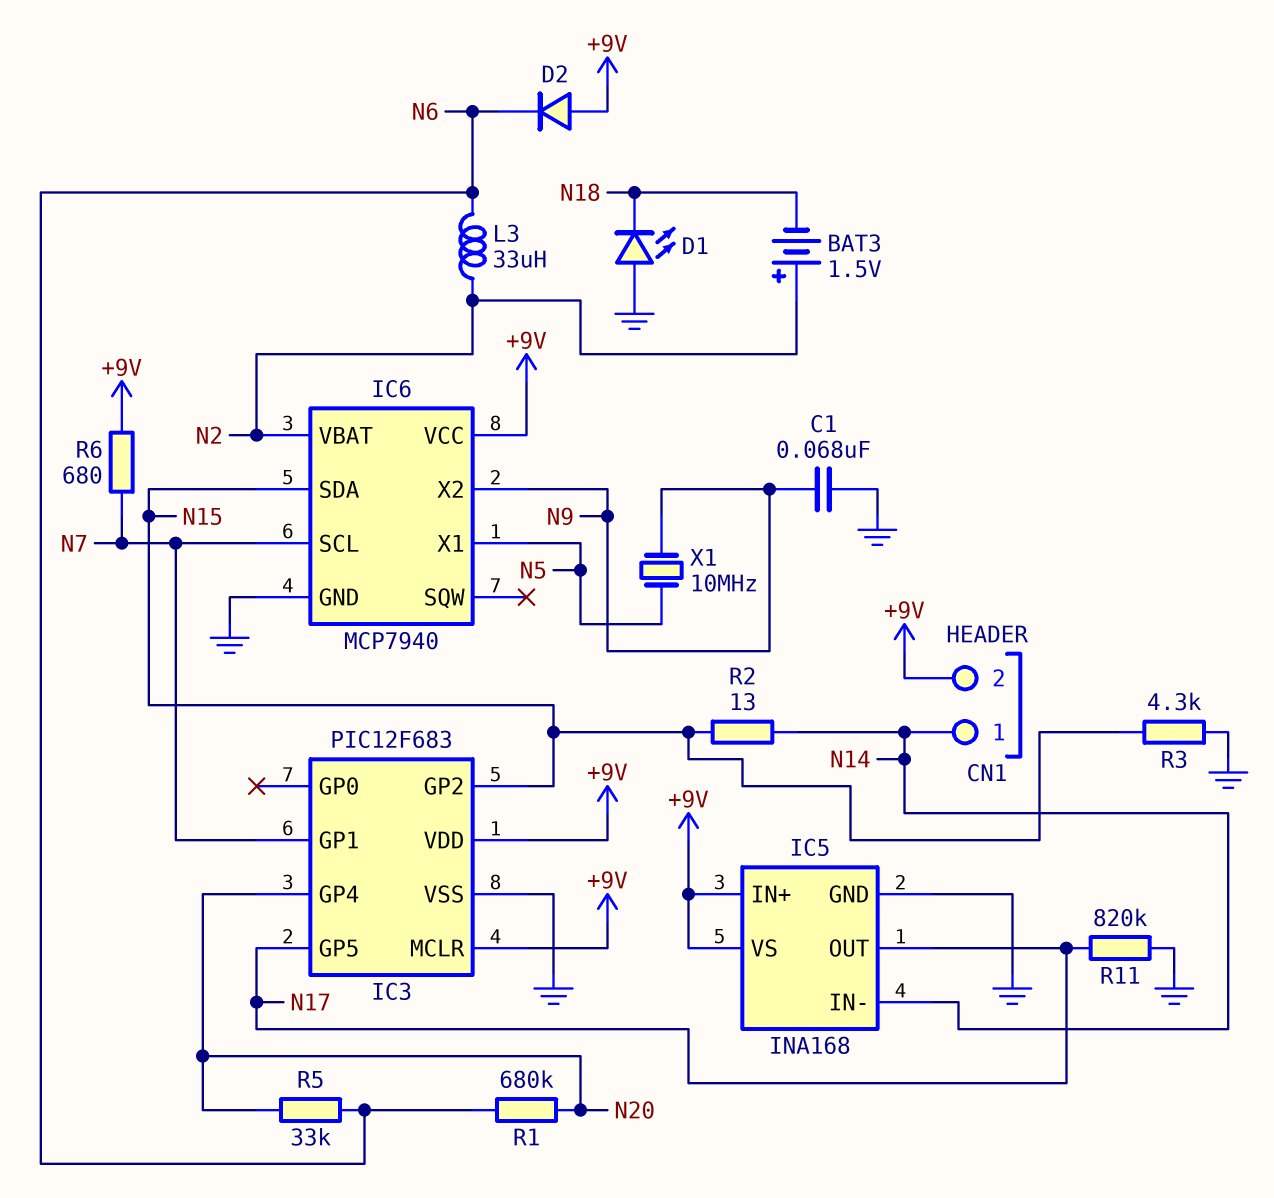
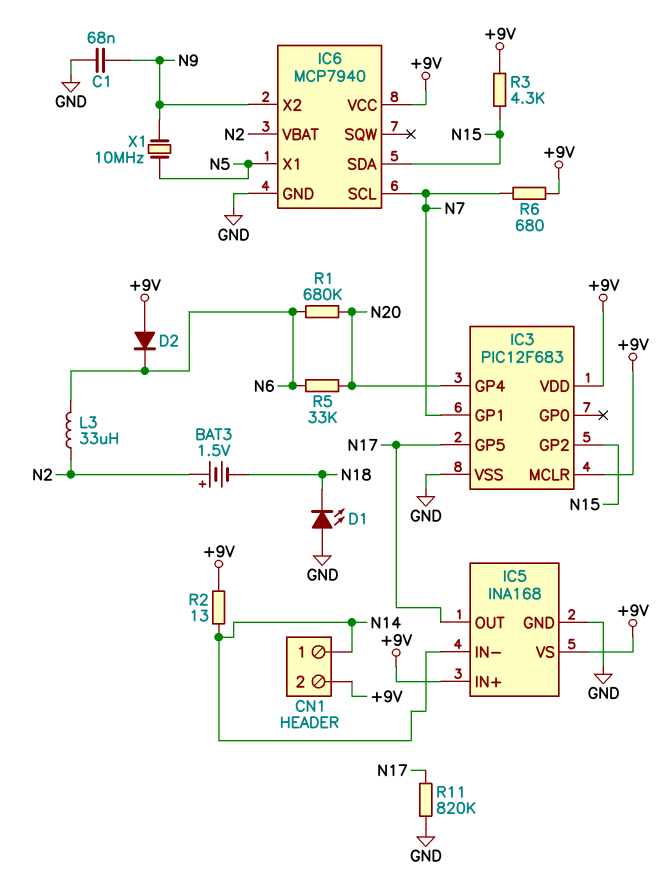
R2: 13 (N14, N15) -> 13 (+9V, N14)
R3: 4.3k (GND, N15) -> 4.3k (+9V, N15)

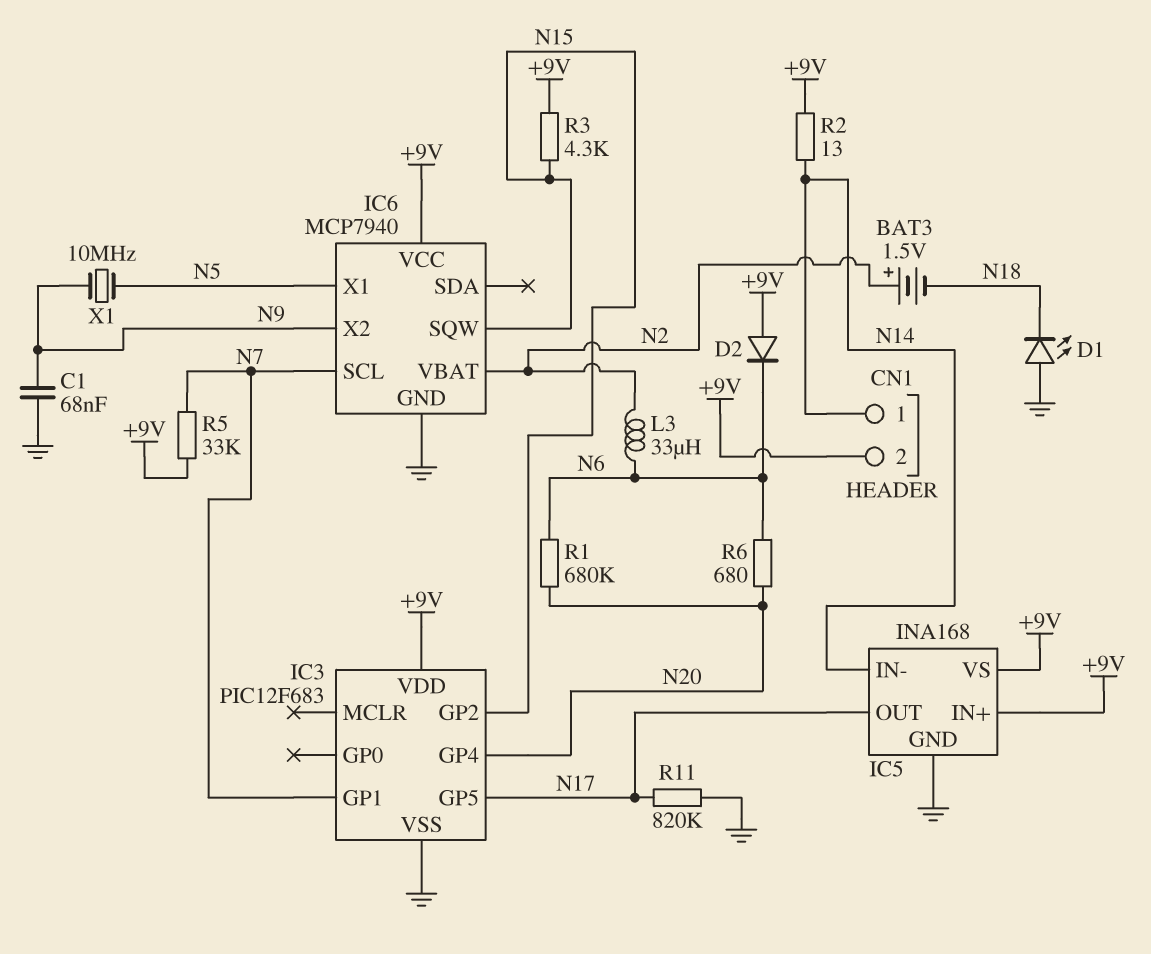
IC3 pin MCLR: +9V -> none
IC6 pin SDA: N15 -> none
IC6 pin SQW: none -> N15
R5: 33k (N6, N20) -> 33k (+9V, N7)
R6: 680 (+9V, N7) -> 680 (N6, N20)

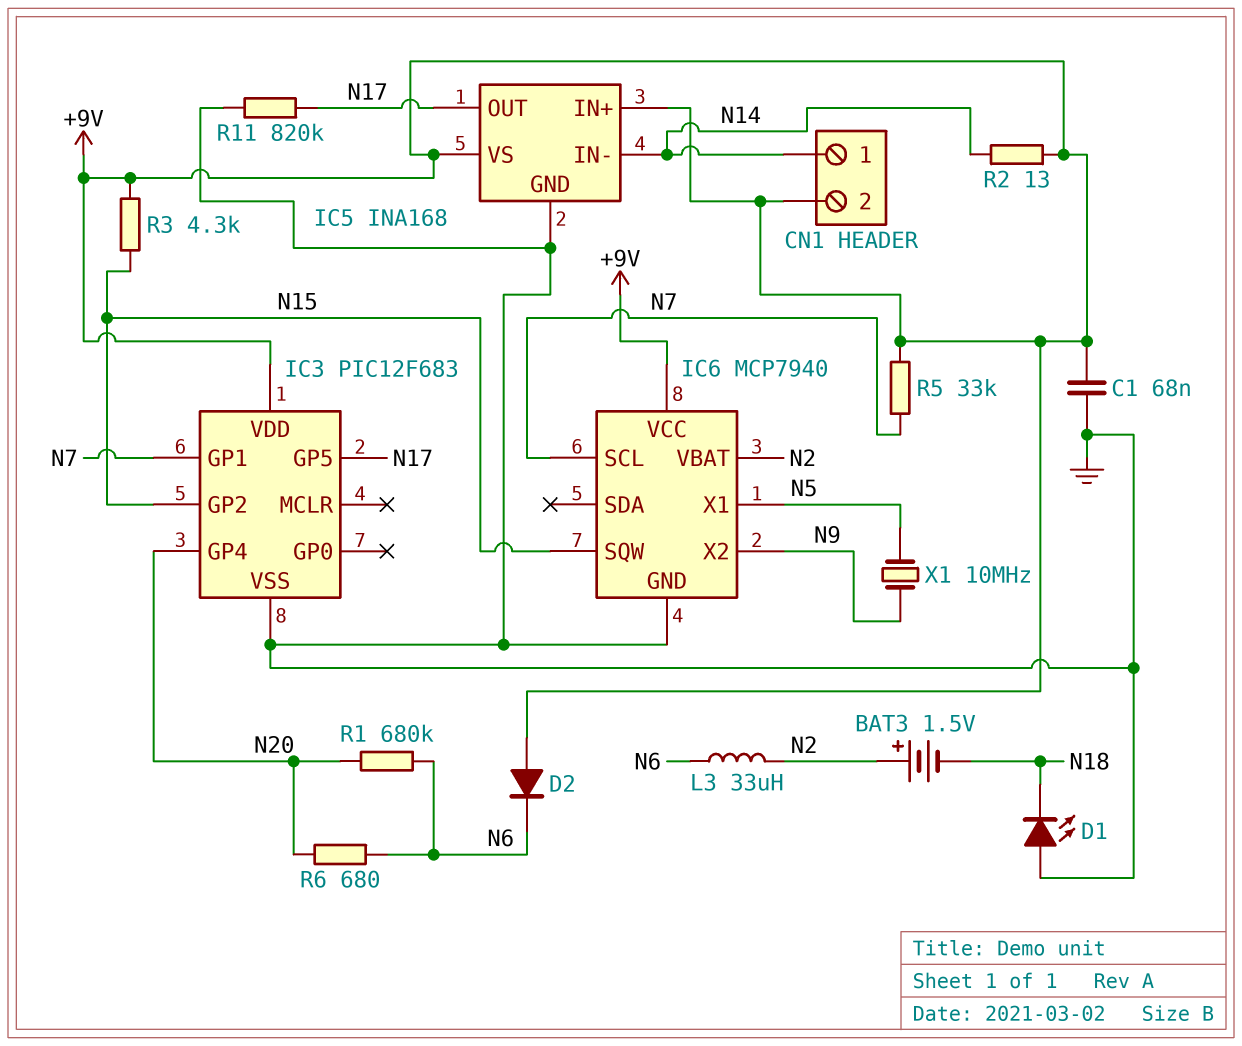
C1: 68nF (GND, N9) -> 68nF (+9V, GND)

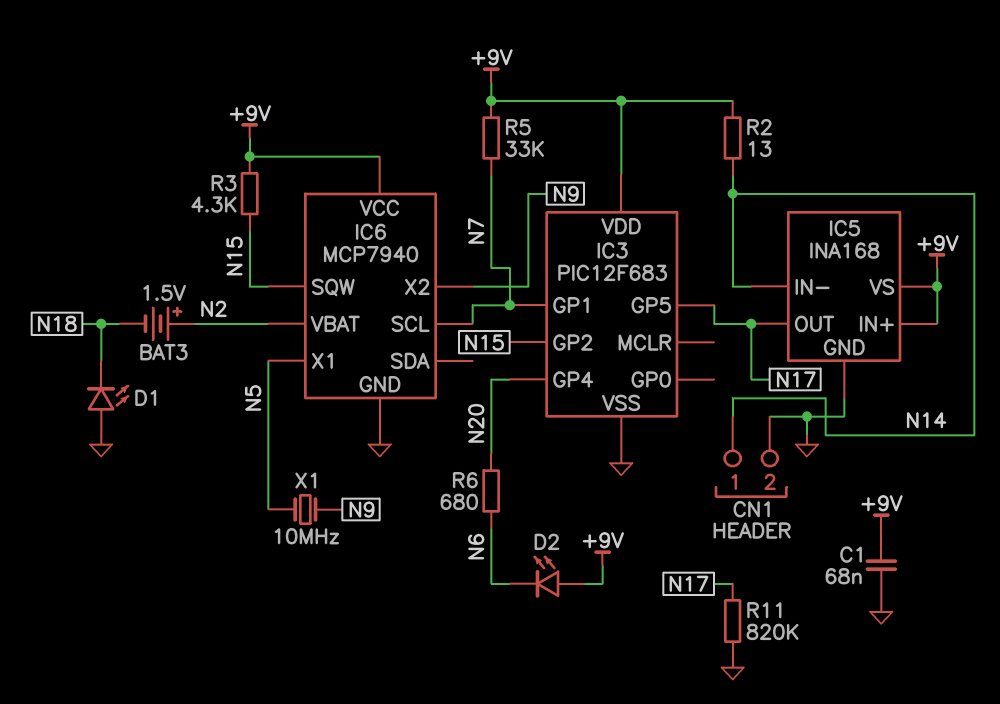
CN1 pin 2: +9V -> GND
D2: diode (A +9V, K N6) -> LED (A +9V, K N6)
L3: 33uH (N2, N6) -> none
R1: 680k (N6, N20) -> none

